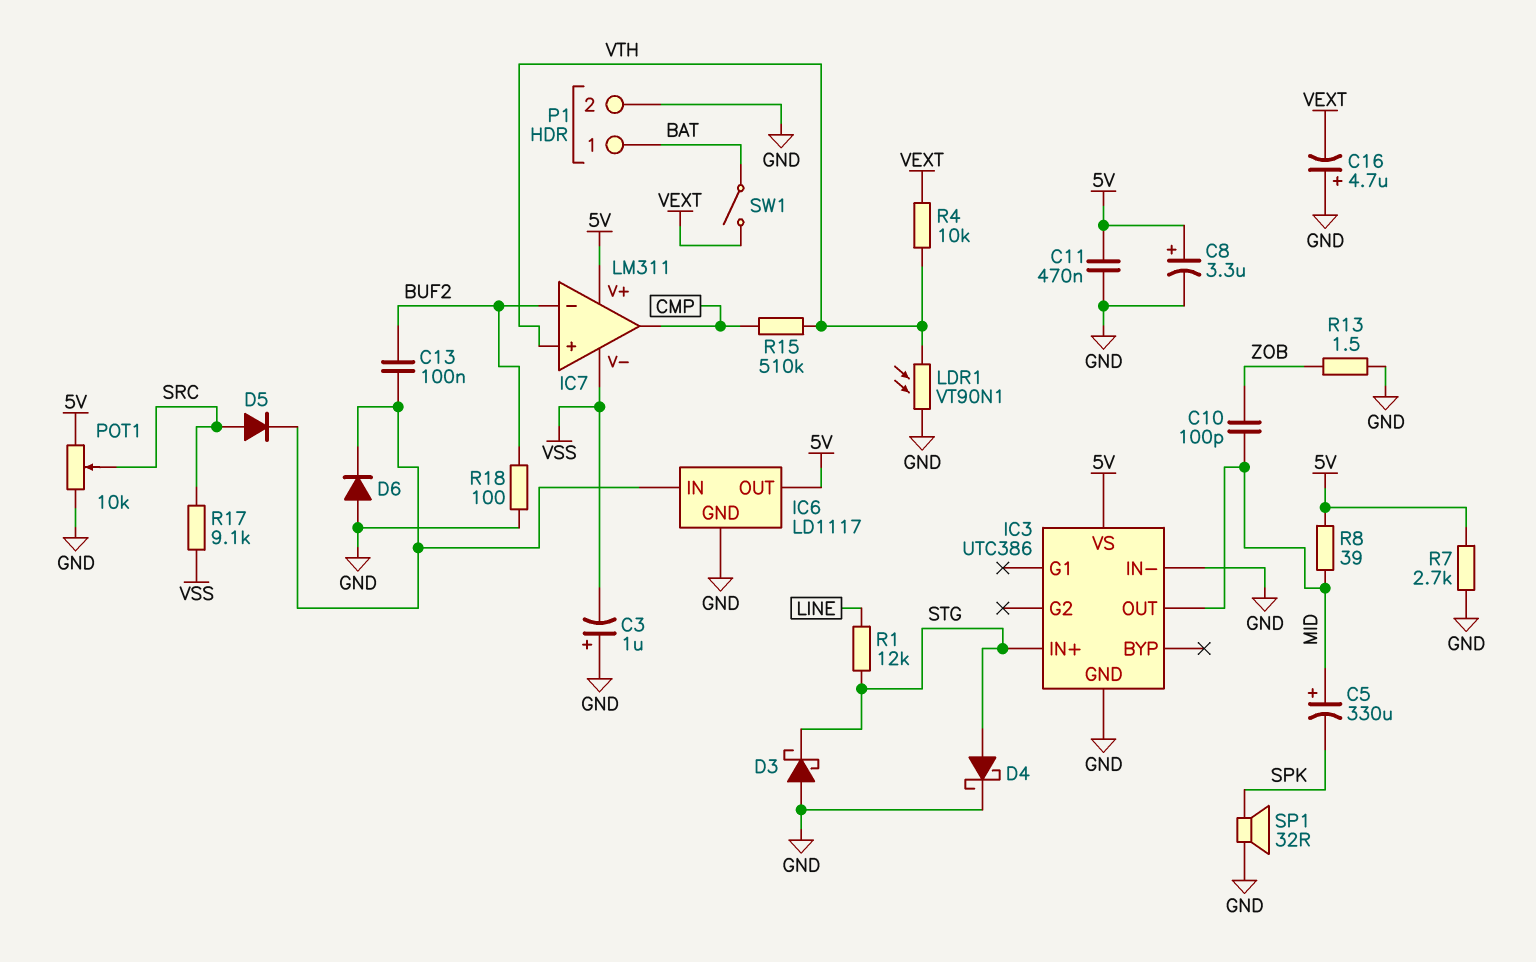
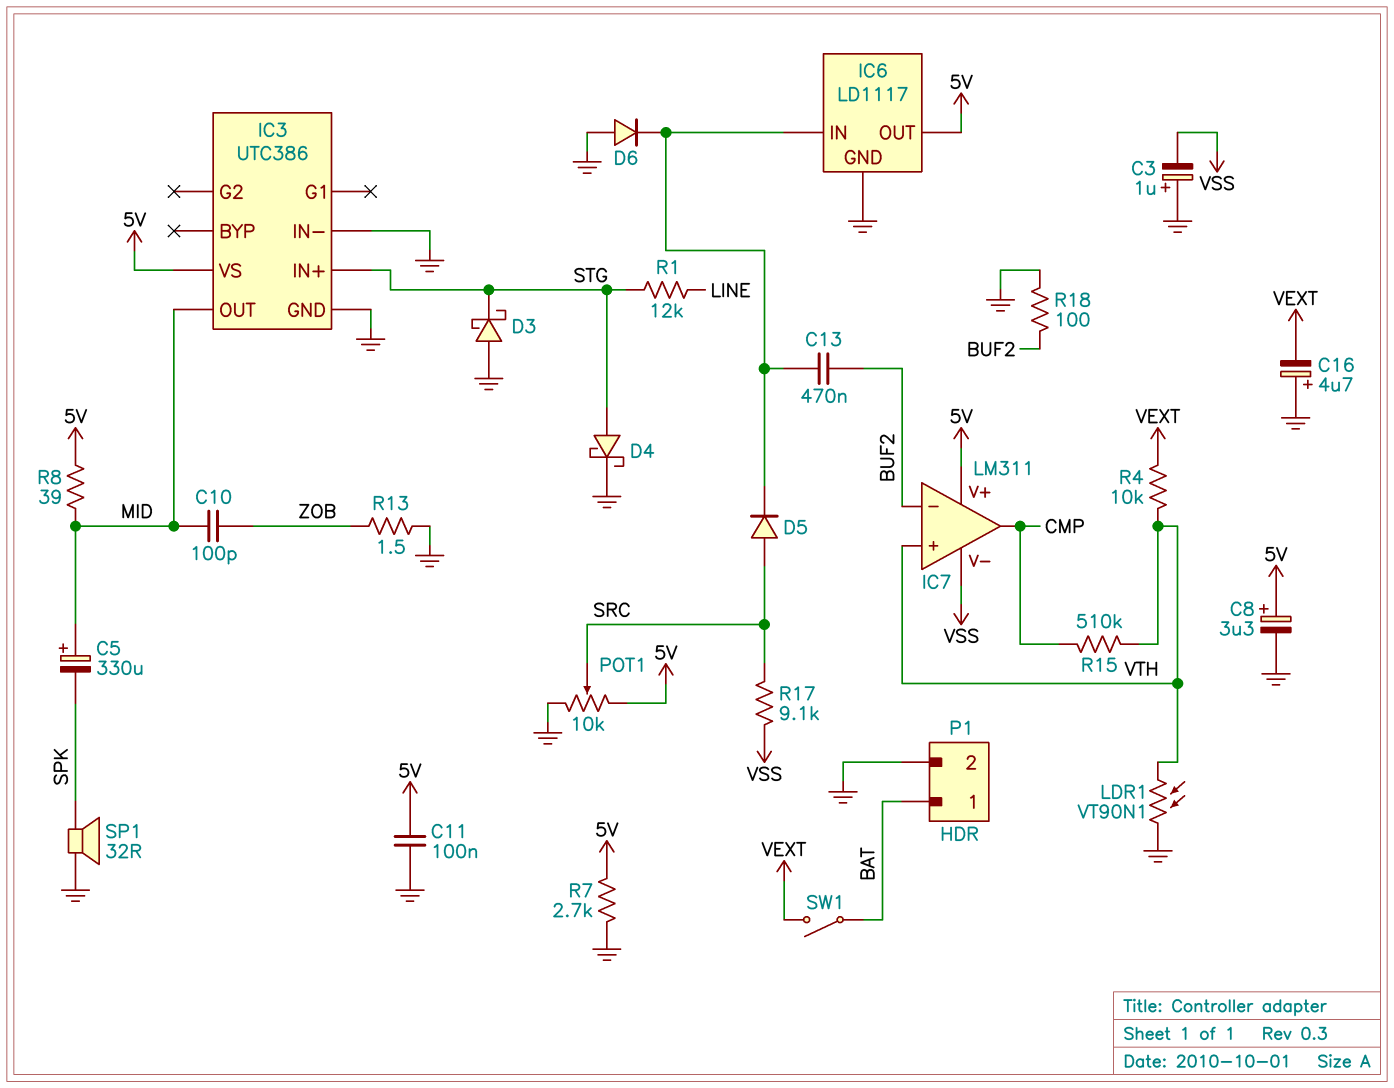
C11: 470nF (5V, GND) -> 100nF (5V, GND)
C13: 100nF (BUF2, IC6/IN) -> 470nF (BUF2, IC6/IN)

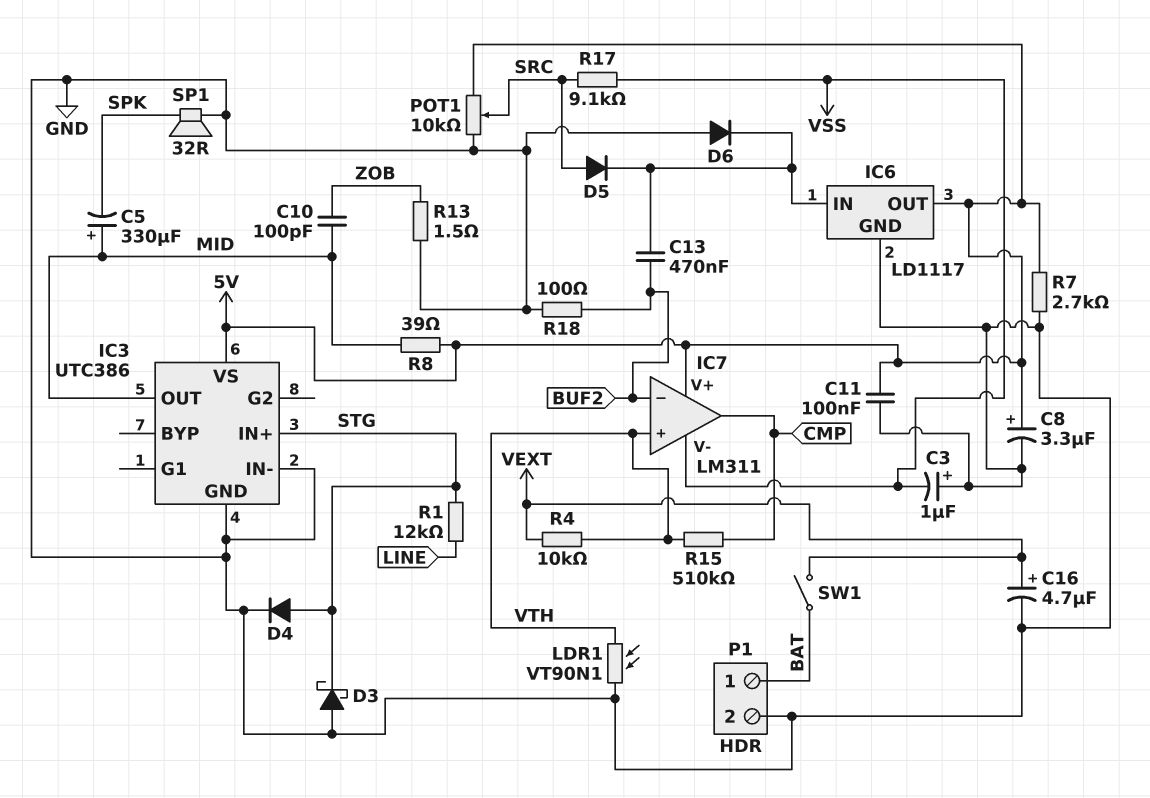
C16: 4.7uF (plus GND, minus VEXT) -> 4.7uF (plus VEXT, minus GND)
D4: schottky (A STG, K GND) -> diode (A STG, K GND)

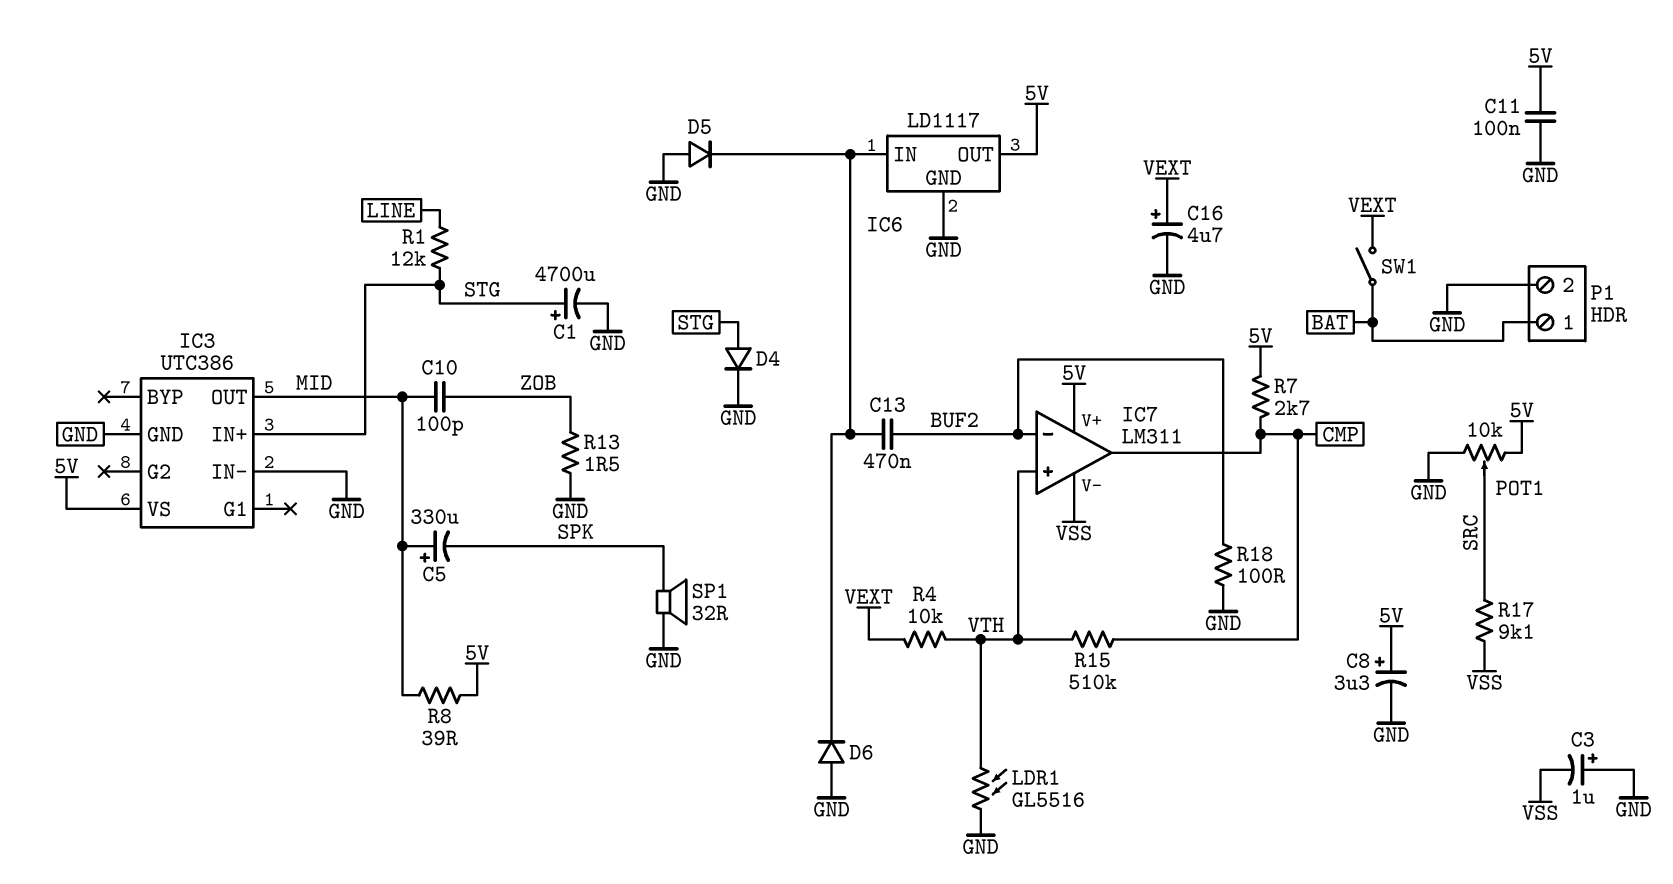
C1: none -> 4700uF (plus STG, minus GND)
D3: schottky (A GND, K STG) -> none
D5: diode (A SRC, K IC6/IN) -> diode (A GND, K IC6/IN)
LDR1: VT90N1 (GND, VTH) -> GL5516 (GND, VTH)
R7: 2.7k (5V, GND) -> 2.7k (5V, CMP)

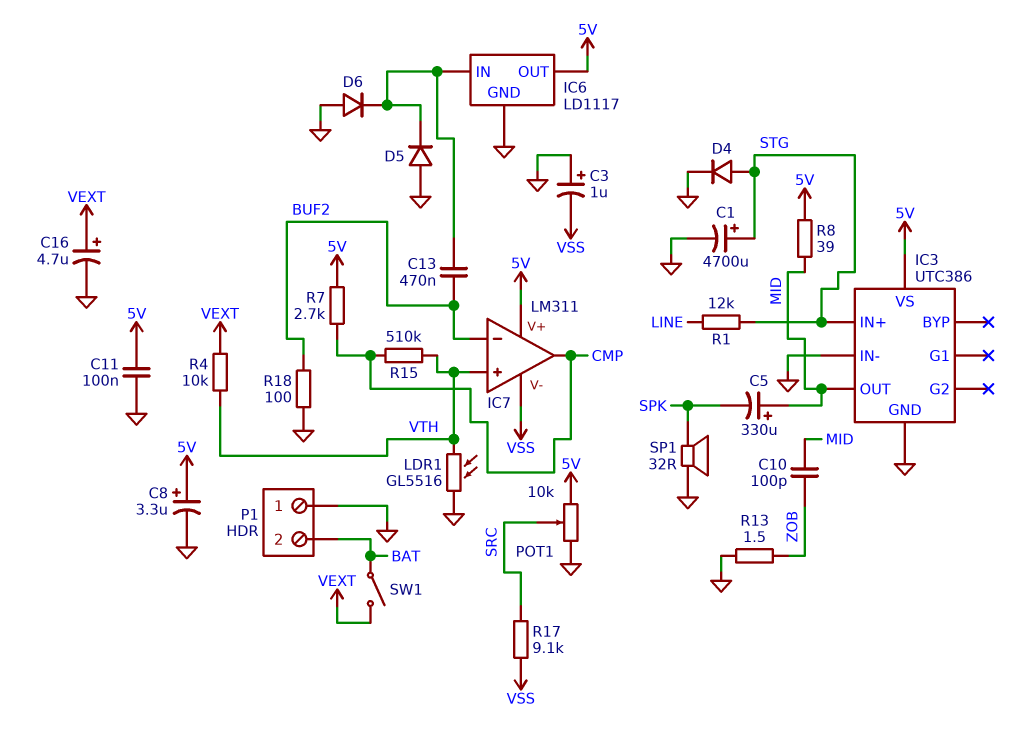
P1 pin 1: BAT -> GND
P1 pin 2: GND -> BAT

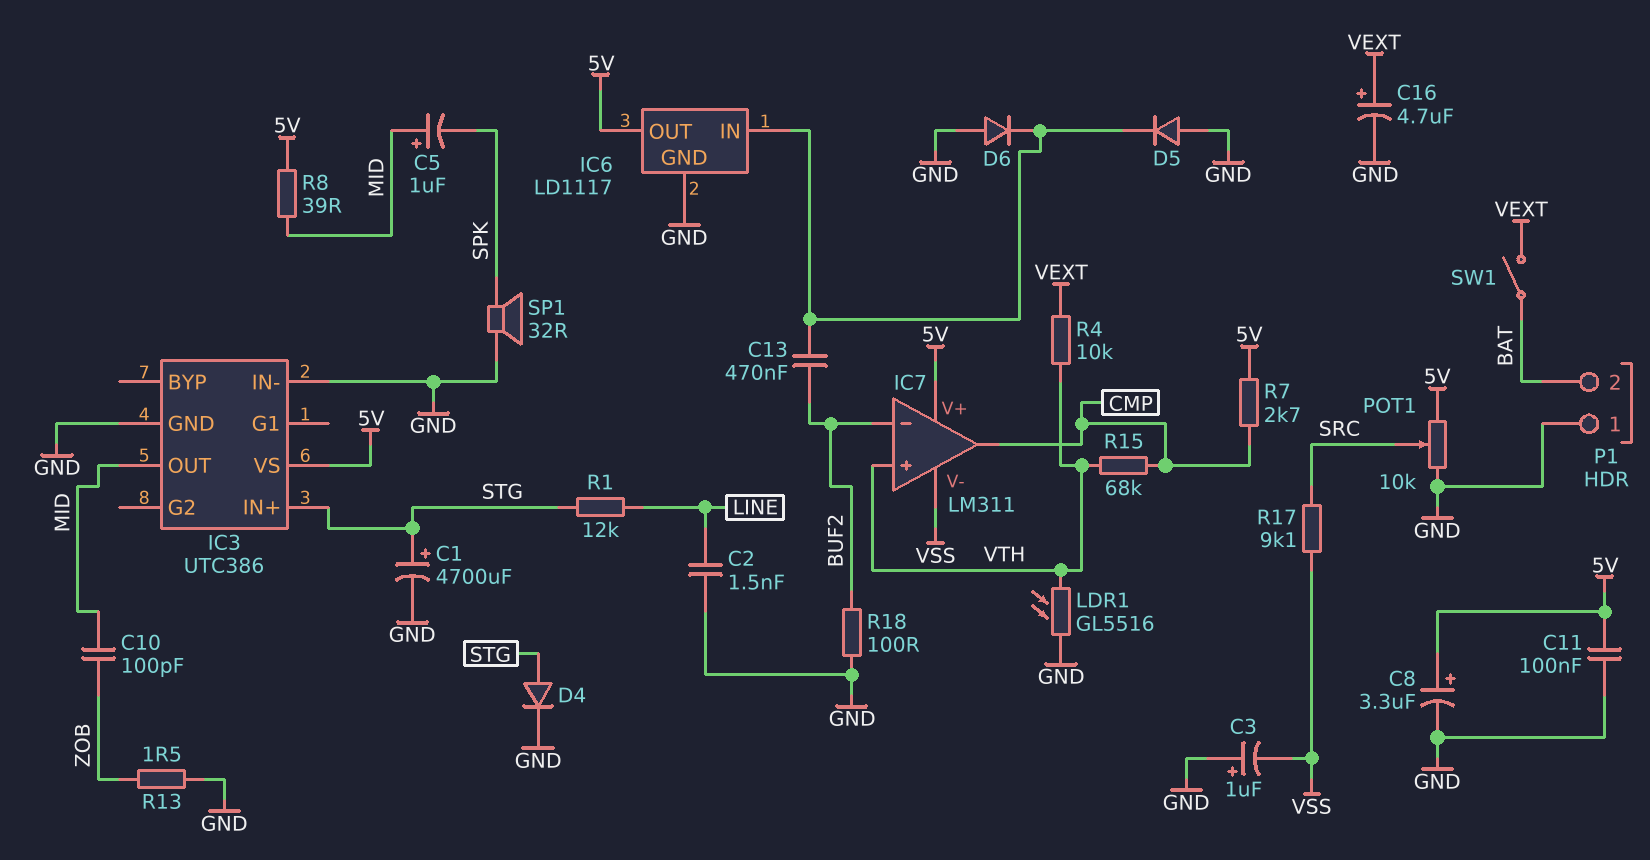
C2: none -> 1.5nF (GND, LINE)
C5: 330uF (plus MID, minus SPK) -> 1uF (plus MID, minus SPK)
R15: 510k (CMP, VTH) -> 68k (CMP, VTH)

